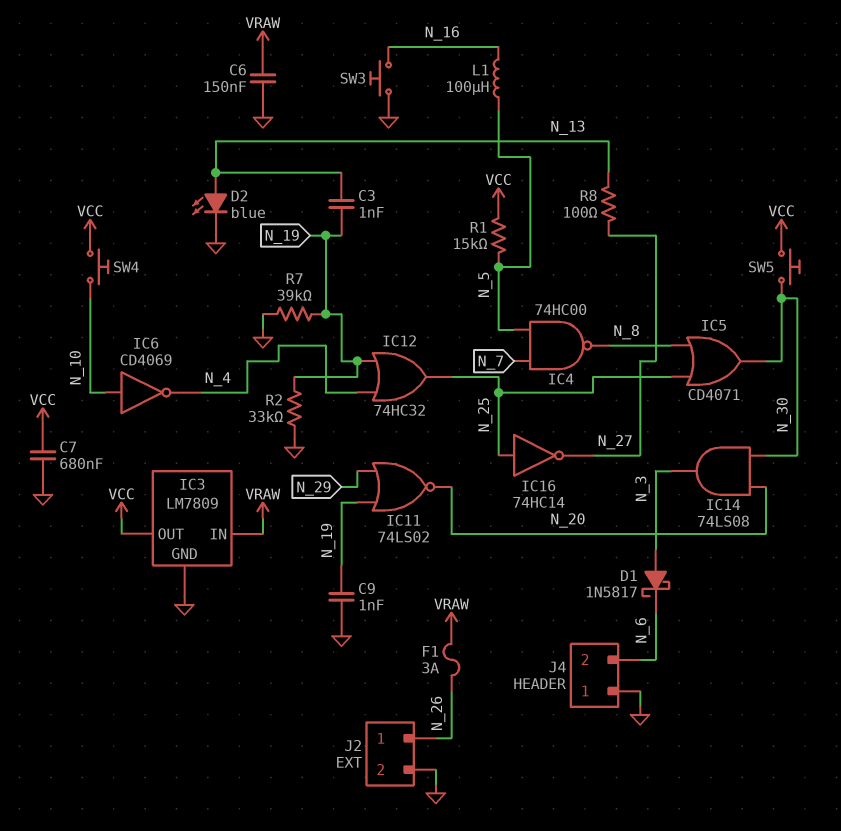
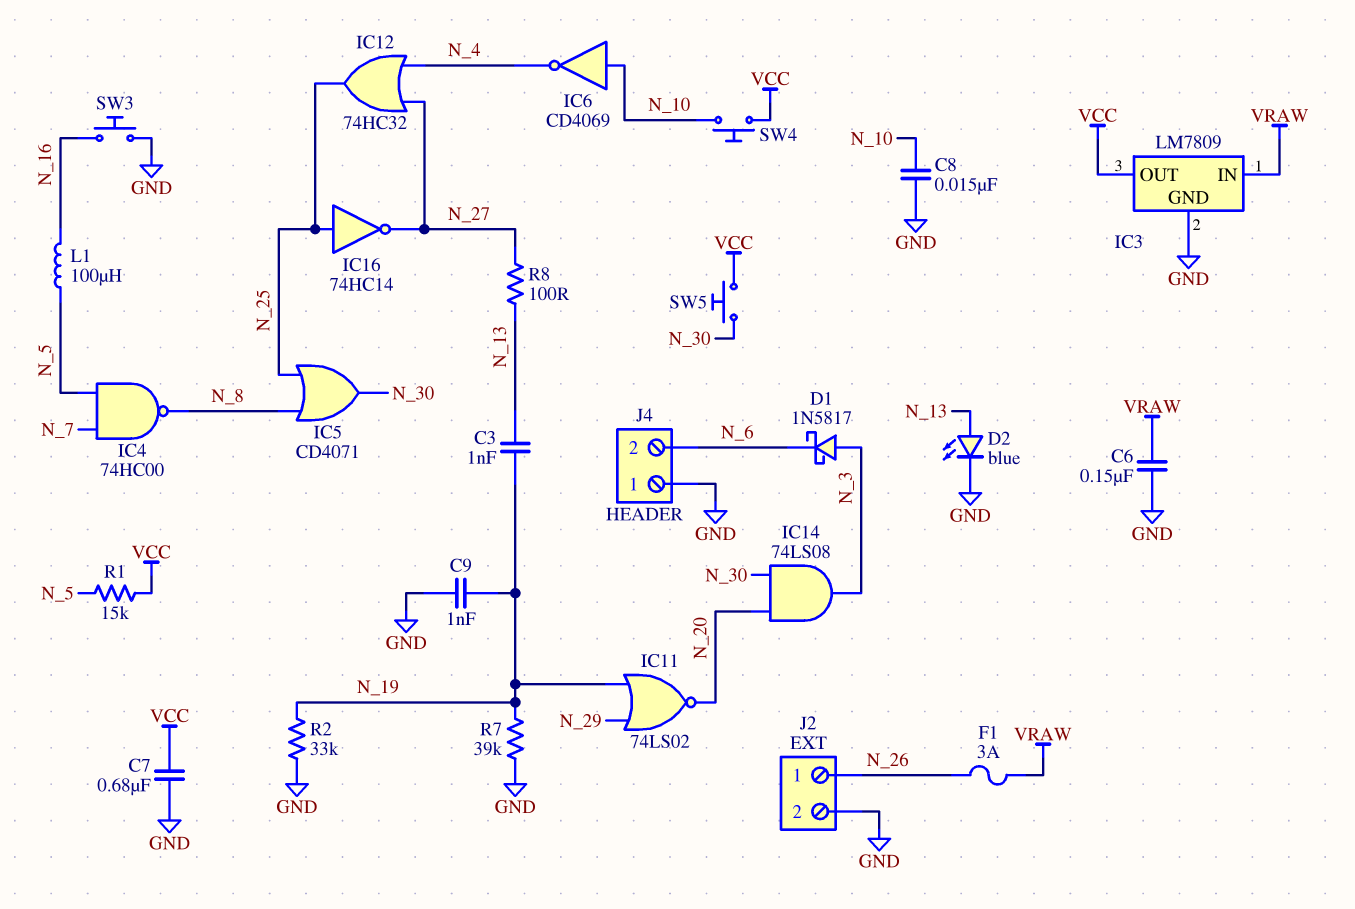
C8: none -> 15nF (GND, N_10)
IC12: OR 74HC32 (in N_4, in N_19, out N_25) -> OR 74HC32 (in N_4, in N_27, out N_25)

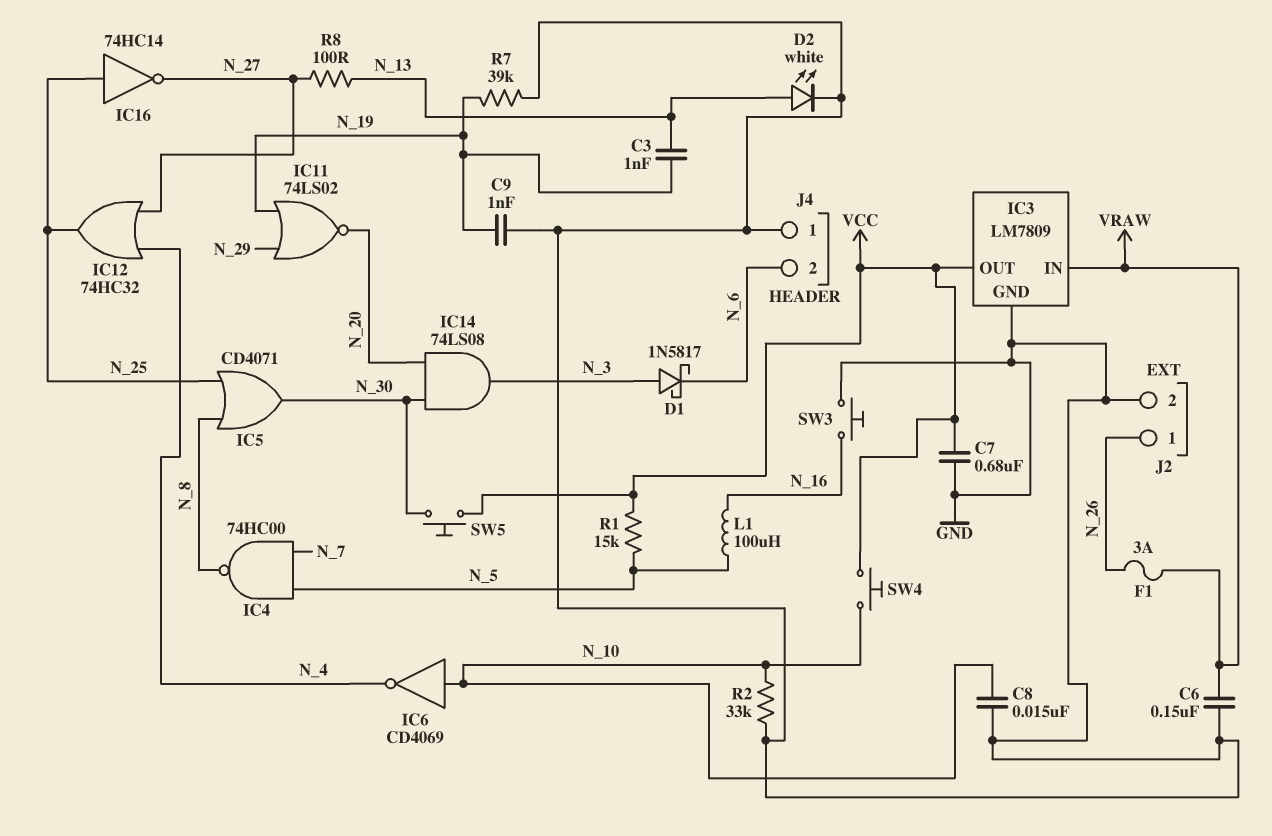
D2: LED blue (A N_13, K GND) -> LED white (A N_13, K GND)
R2: 33k (GND, N_19) -> 33k (GND, N_10)

